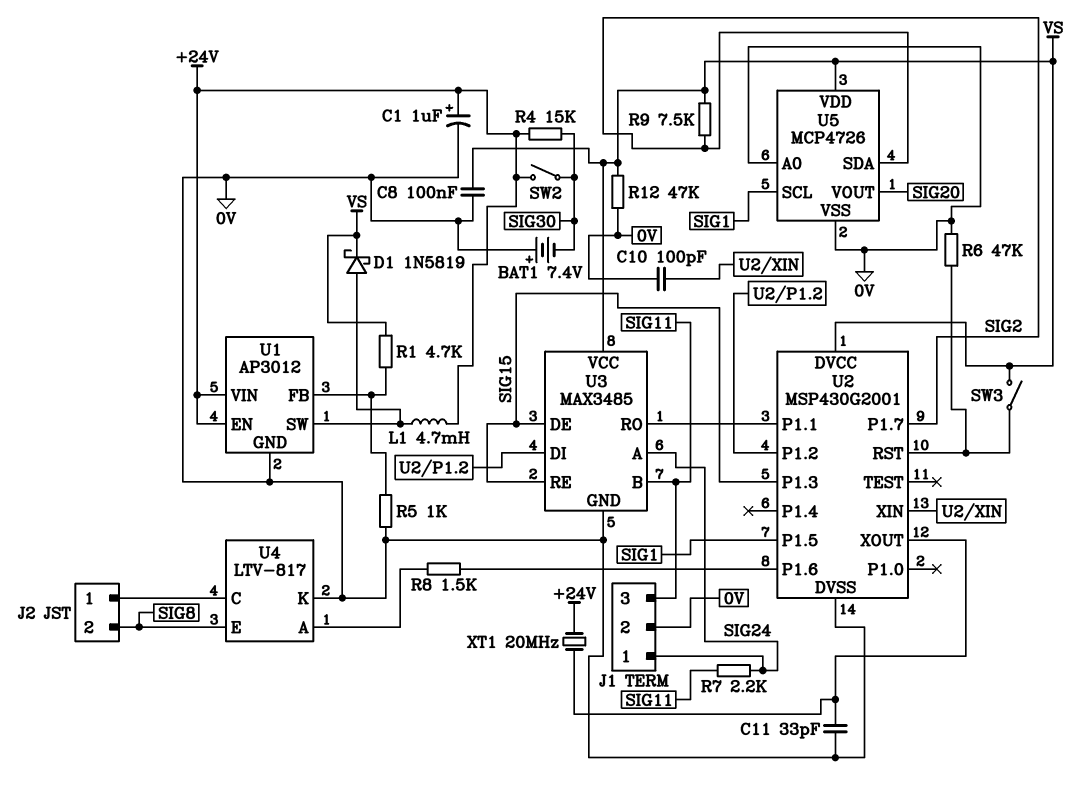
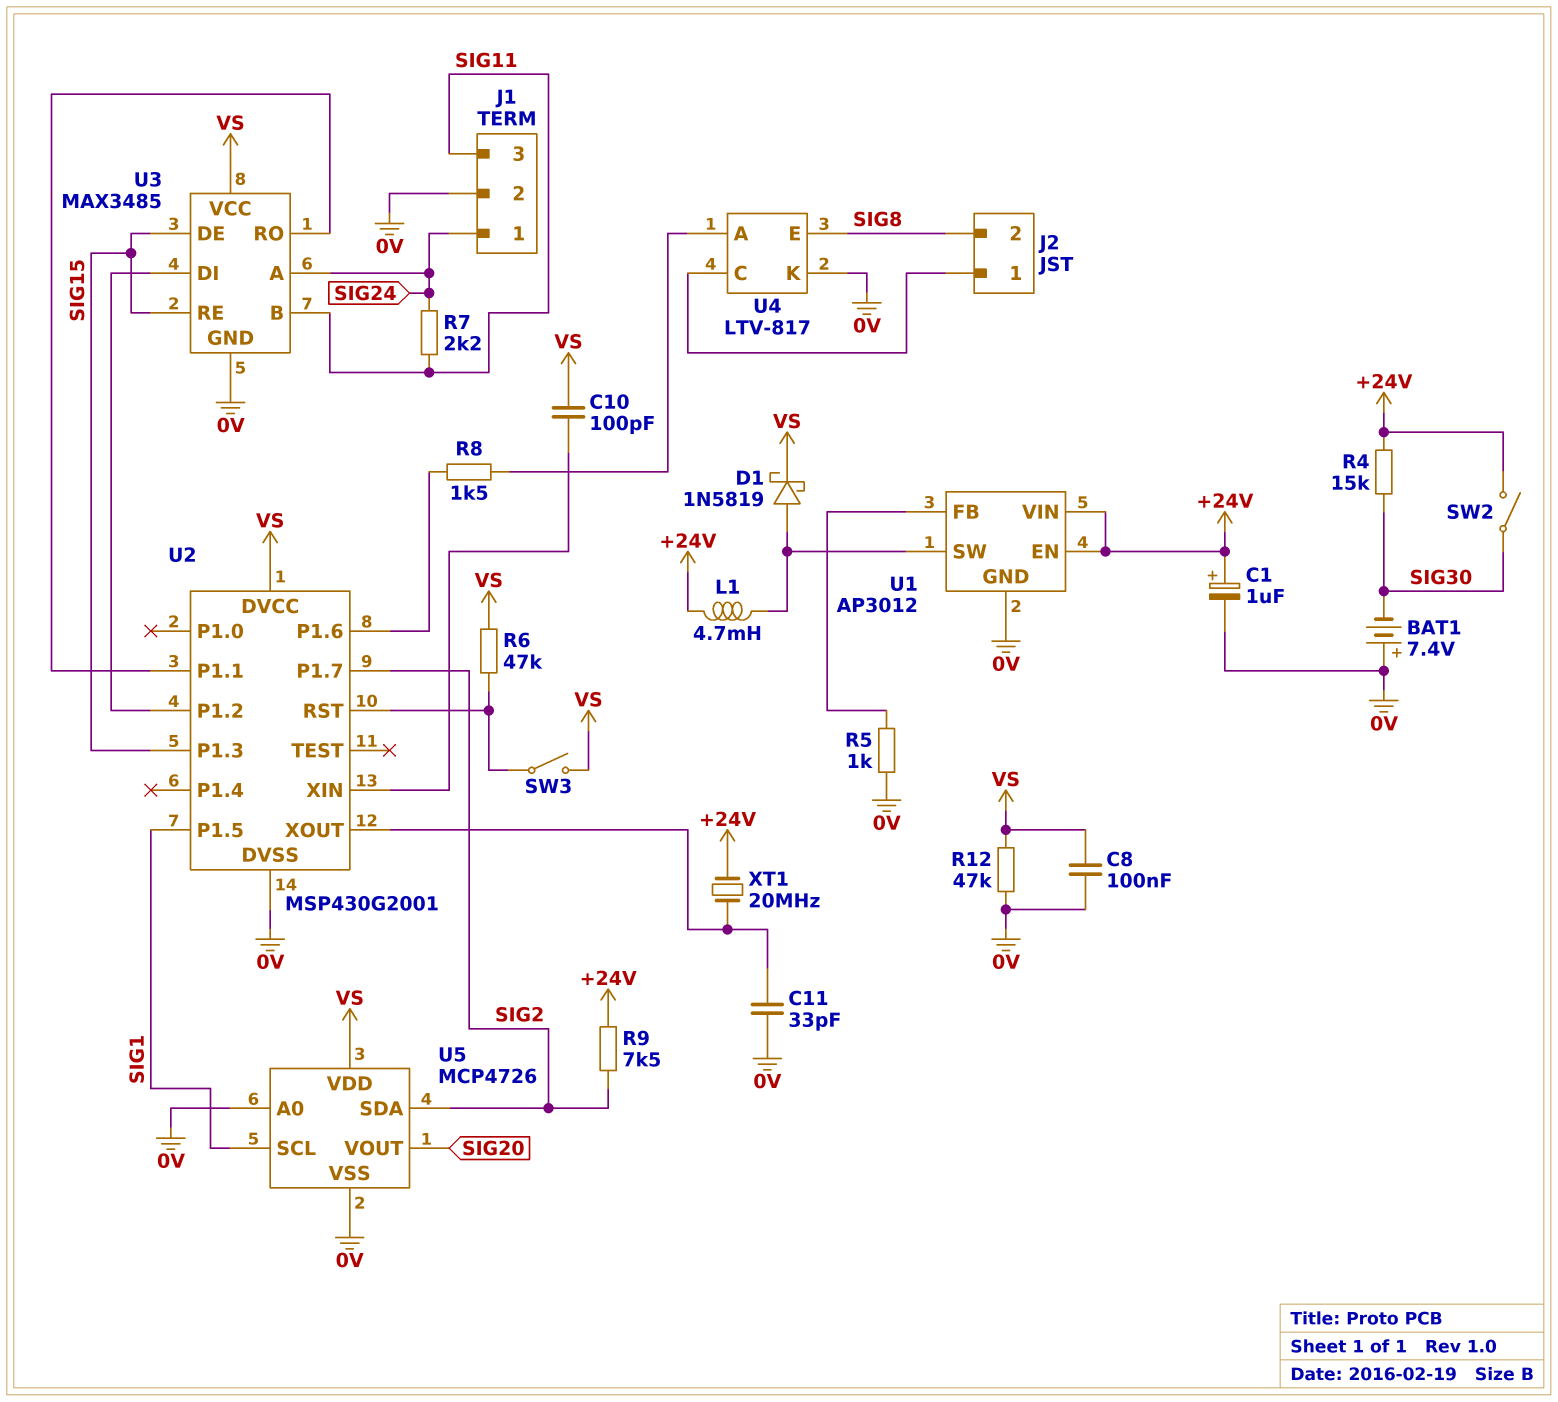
C10: 100pF (0V, U2/XIN) -> 100pF (U2/XIN, VS)
R1: 4.7k (U1/FB, VS) -> none
R6: 47k (0V, U2/RST) -> 47k (U2/RST, VS)
R9: 7.5k (SIG2, VS) -> 7.5k (+24V, SIG2)

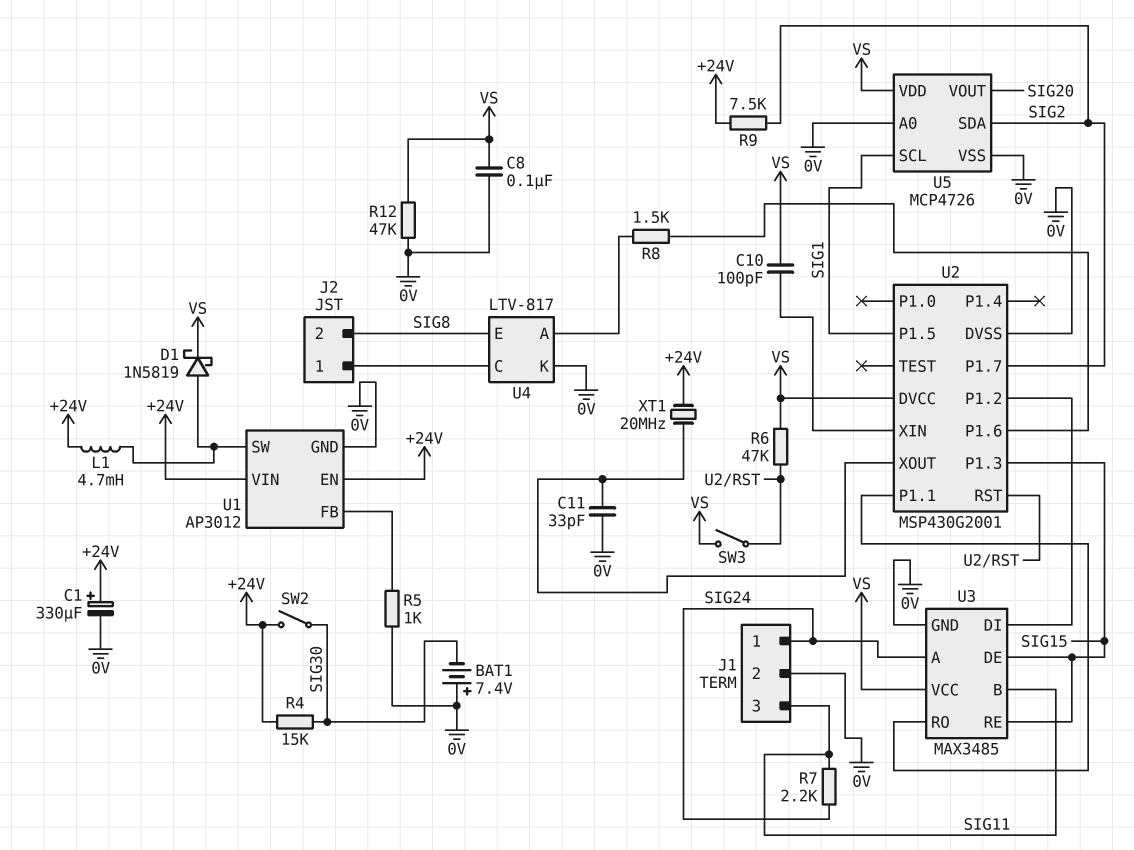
C1: 1uF (plus +24V, minus 0V) -> 330uF (plus +24V, minus 0V)

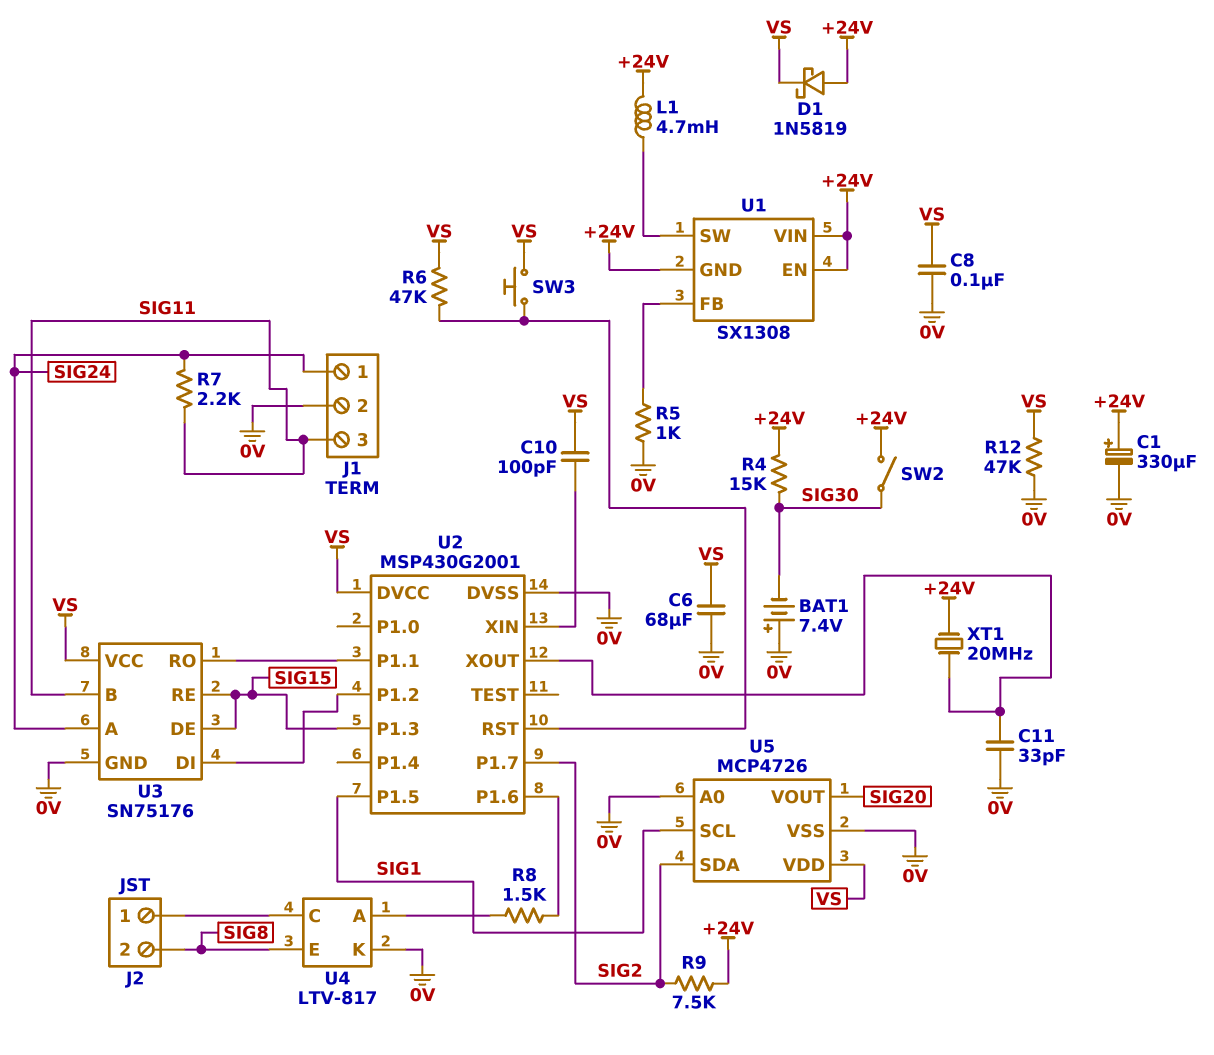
C6: none -> 68uF (0V, VS)
D1: schottky 1N5819 (A U1/SW, K VS) -> schottky 1N5819 (A +24V, K VS)
SW3: switch (U2/RST, VS) -> button (U2/RST, VS)
U1: AP3012 -> SX1308
U1 pin GND: 0V -> +24V
U3: MAX3485 -> SN75176

